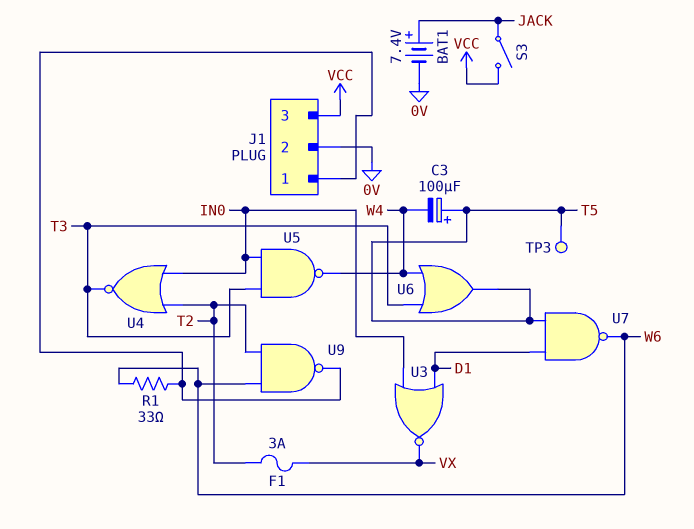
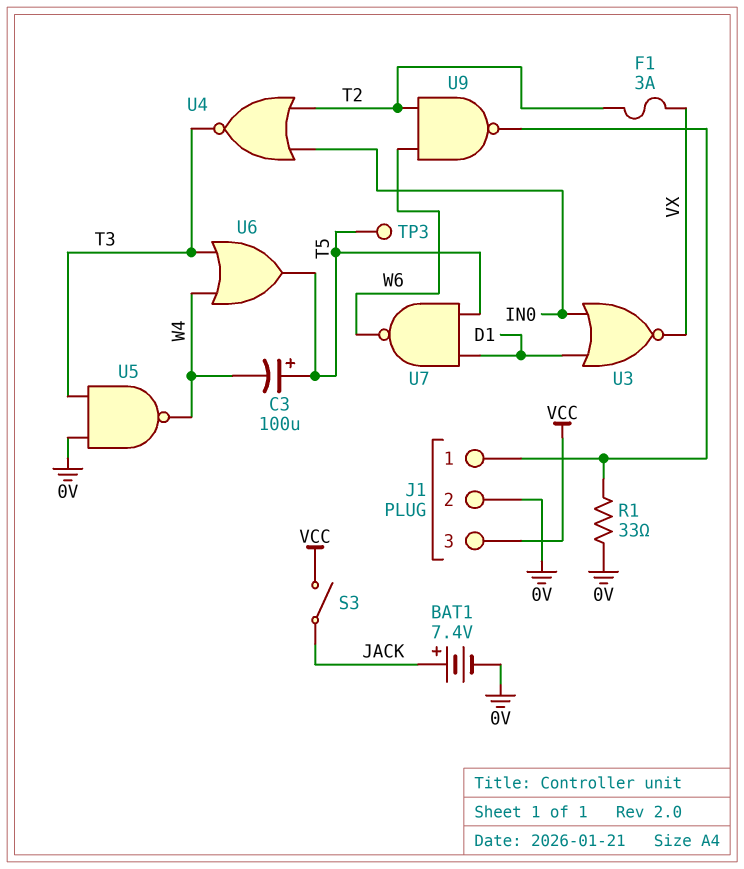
R1: 33 (J1/1, W6) -> 33 (0V, J1/1)
U5: NAND (in IN0, in T3, out W4) -> NAND (in 0V, in T3, out W4)

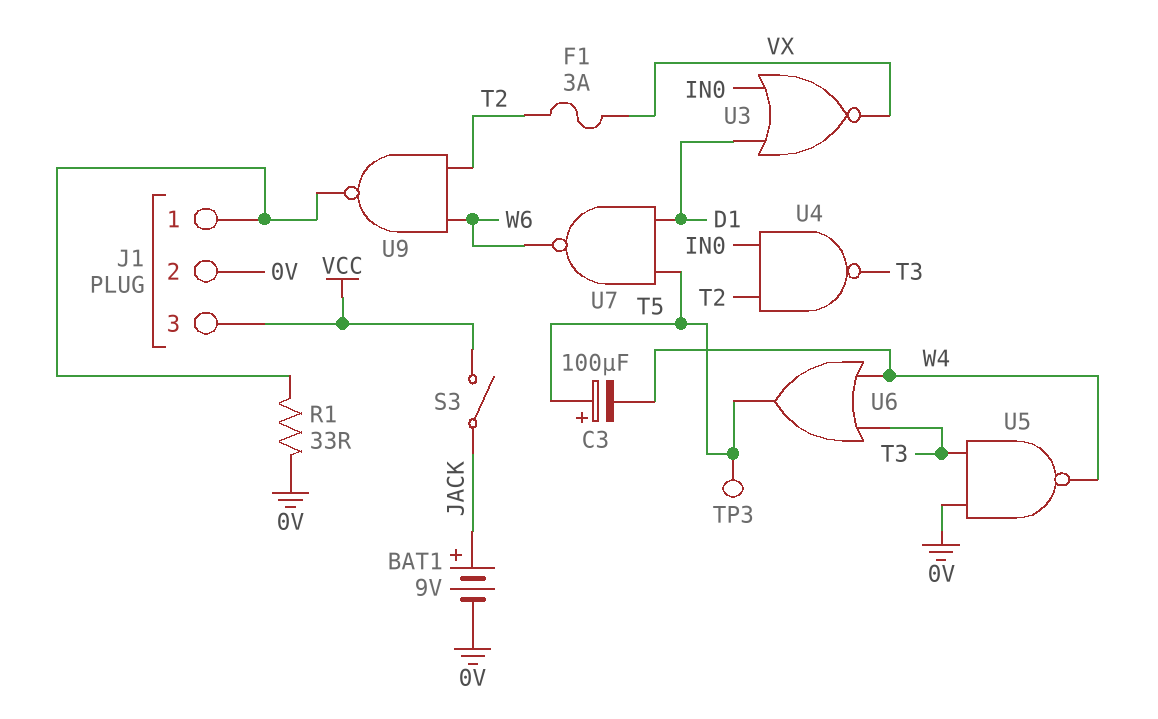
BAT1: 7.4V (plus JACK, minus 0V) -> 9V (plus JACK, minus 0V)
U4: NOR (in IN0, in T2, out T3) -> NAND (in IN0, in T2, out T3)

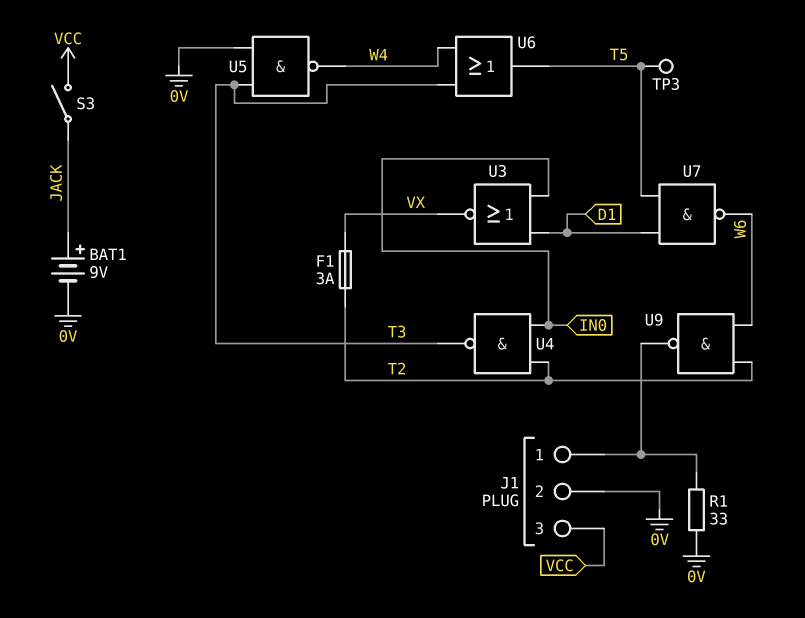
C3: 100uF (plus T5, minus W4) -> none

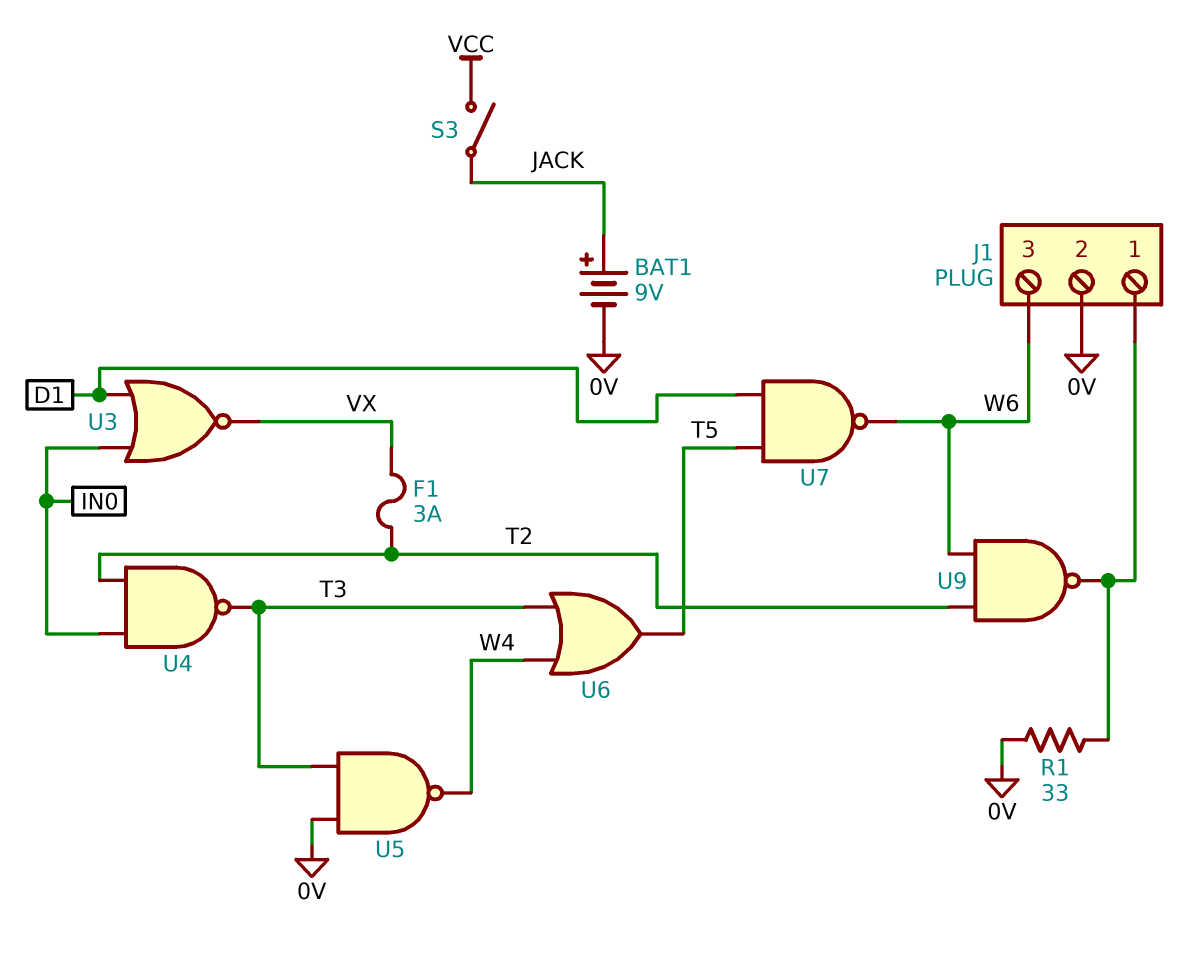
J1 pin 3: VCC -> W6
TP3: test point (T5) -> none

